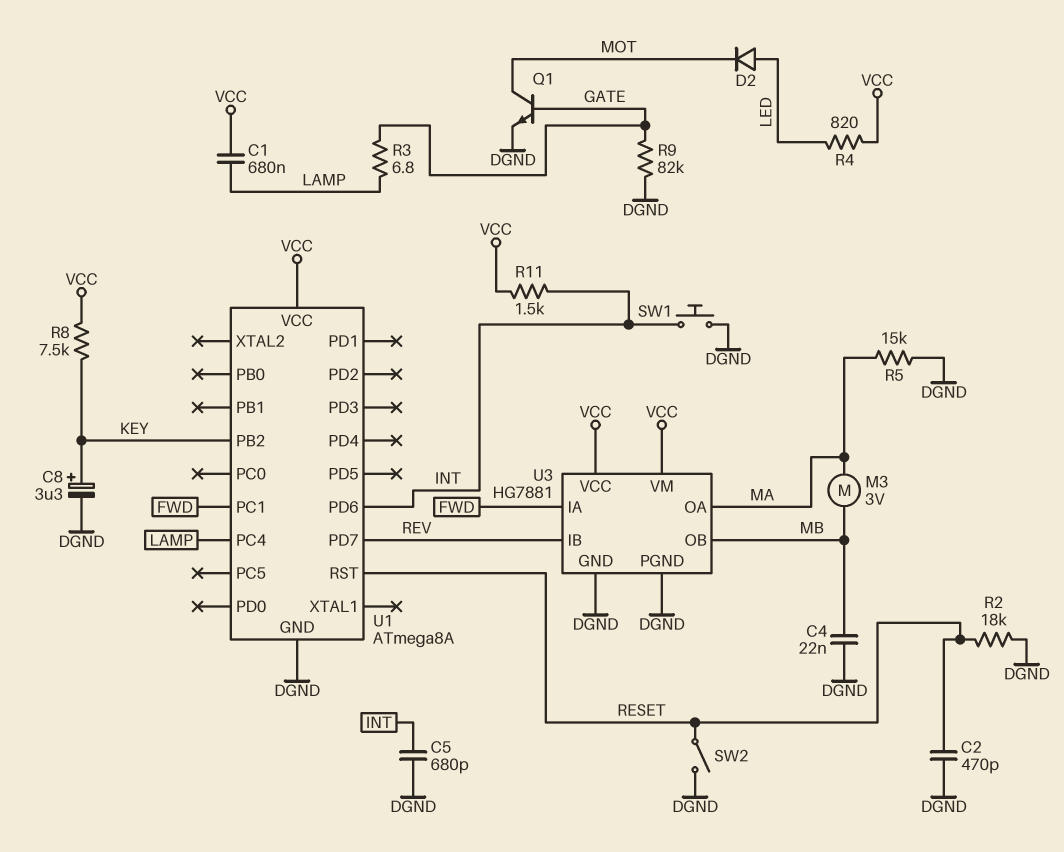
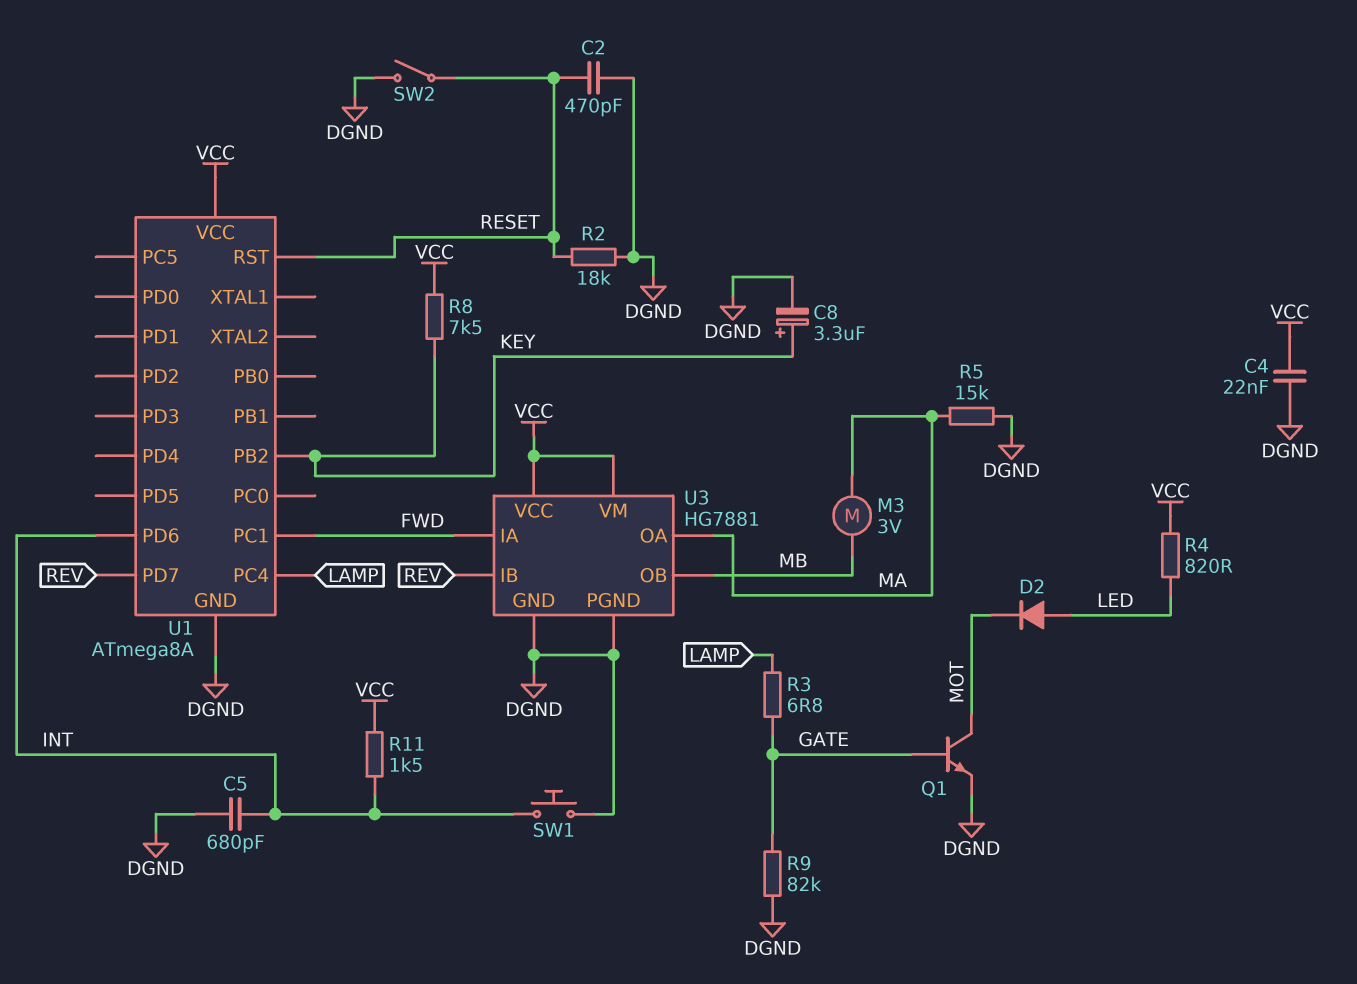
C1: 680nF (LAMP, VCC) -> none
C4: 22nF (DGND, MB) -> 22nF (DGND, VCC)

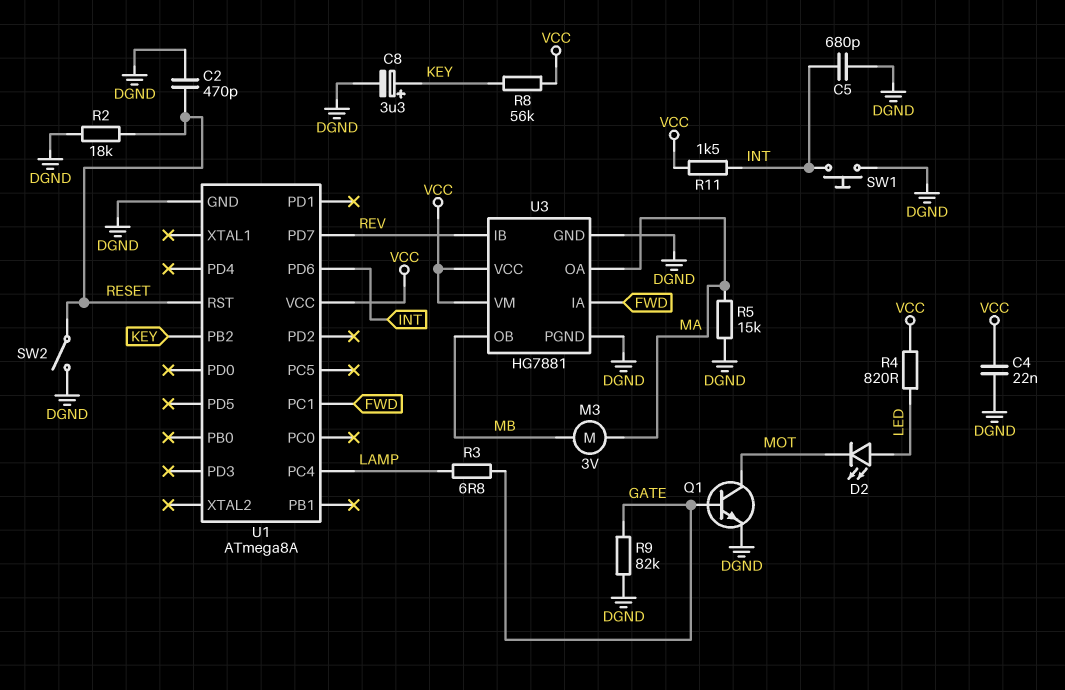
D2: diode (A LED, K MOT) -> LED (A LED, K MOT)
R8: 7.5k (KEY, VCC) -> 56k (KEY, VCC)

